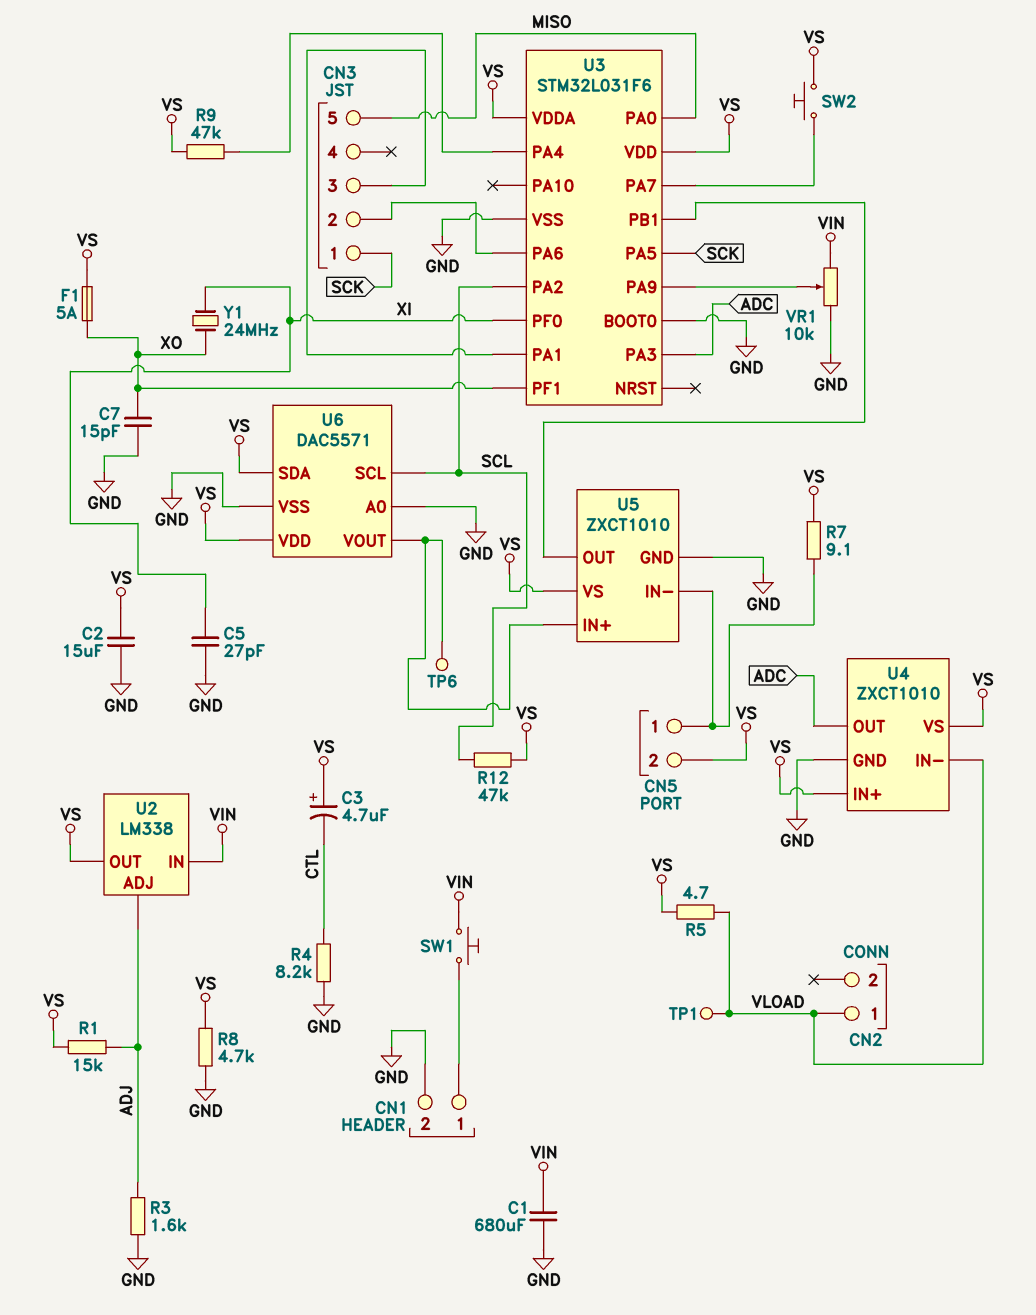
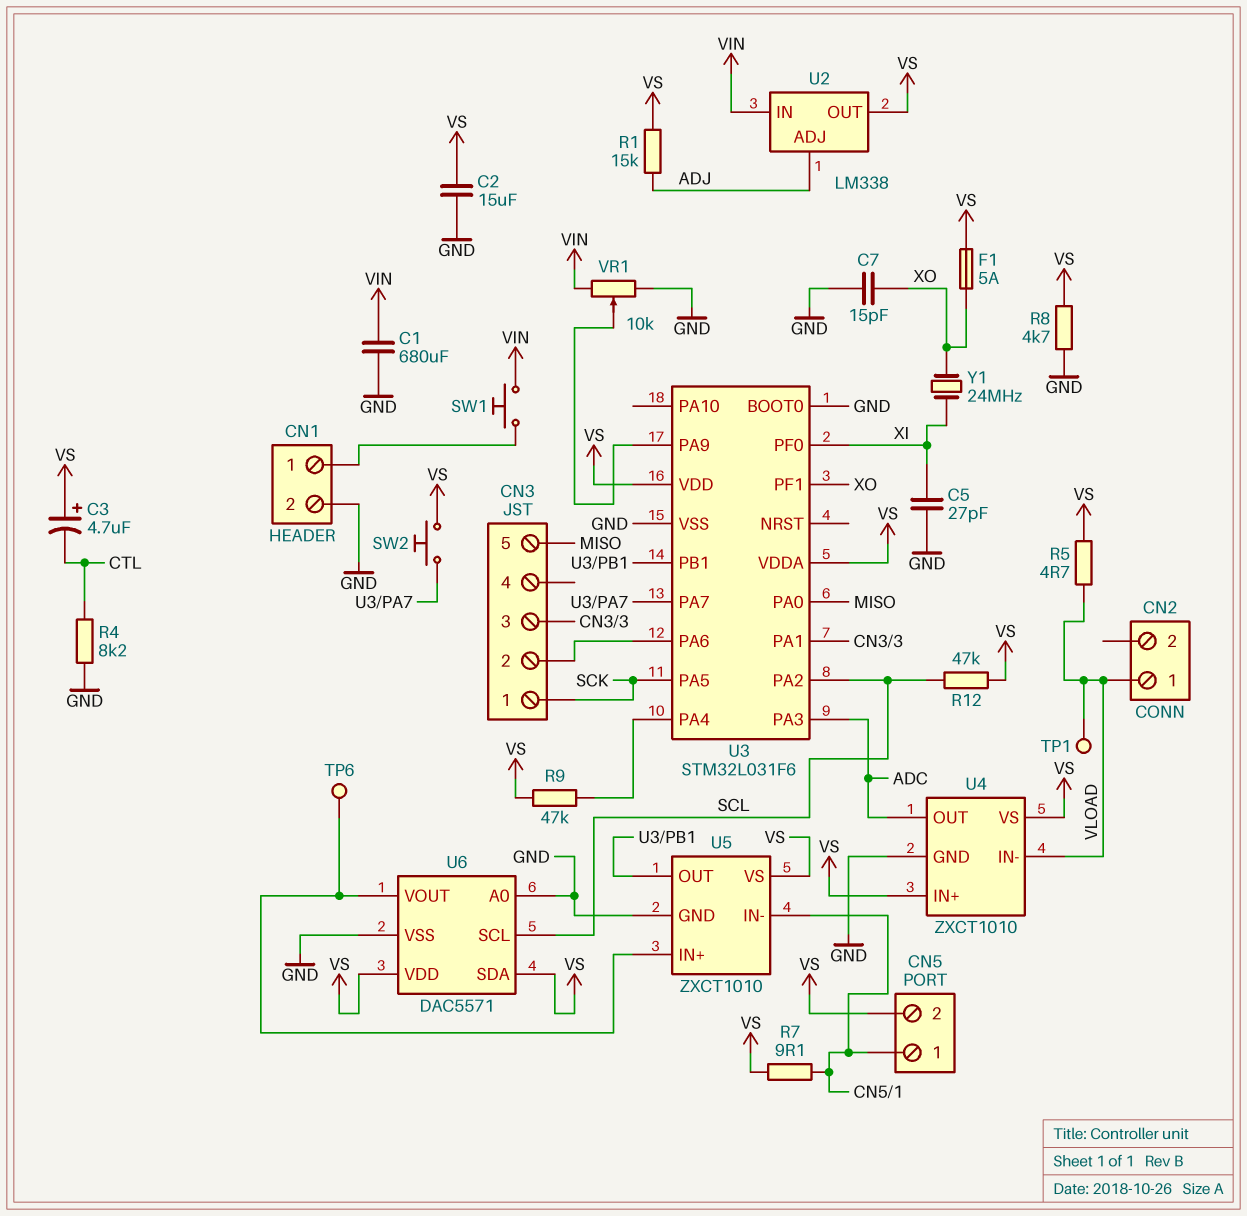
R3: 1.6k (ADJ, GND) -> none

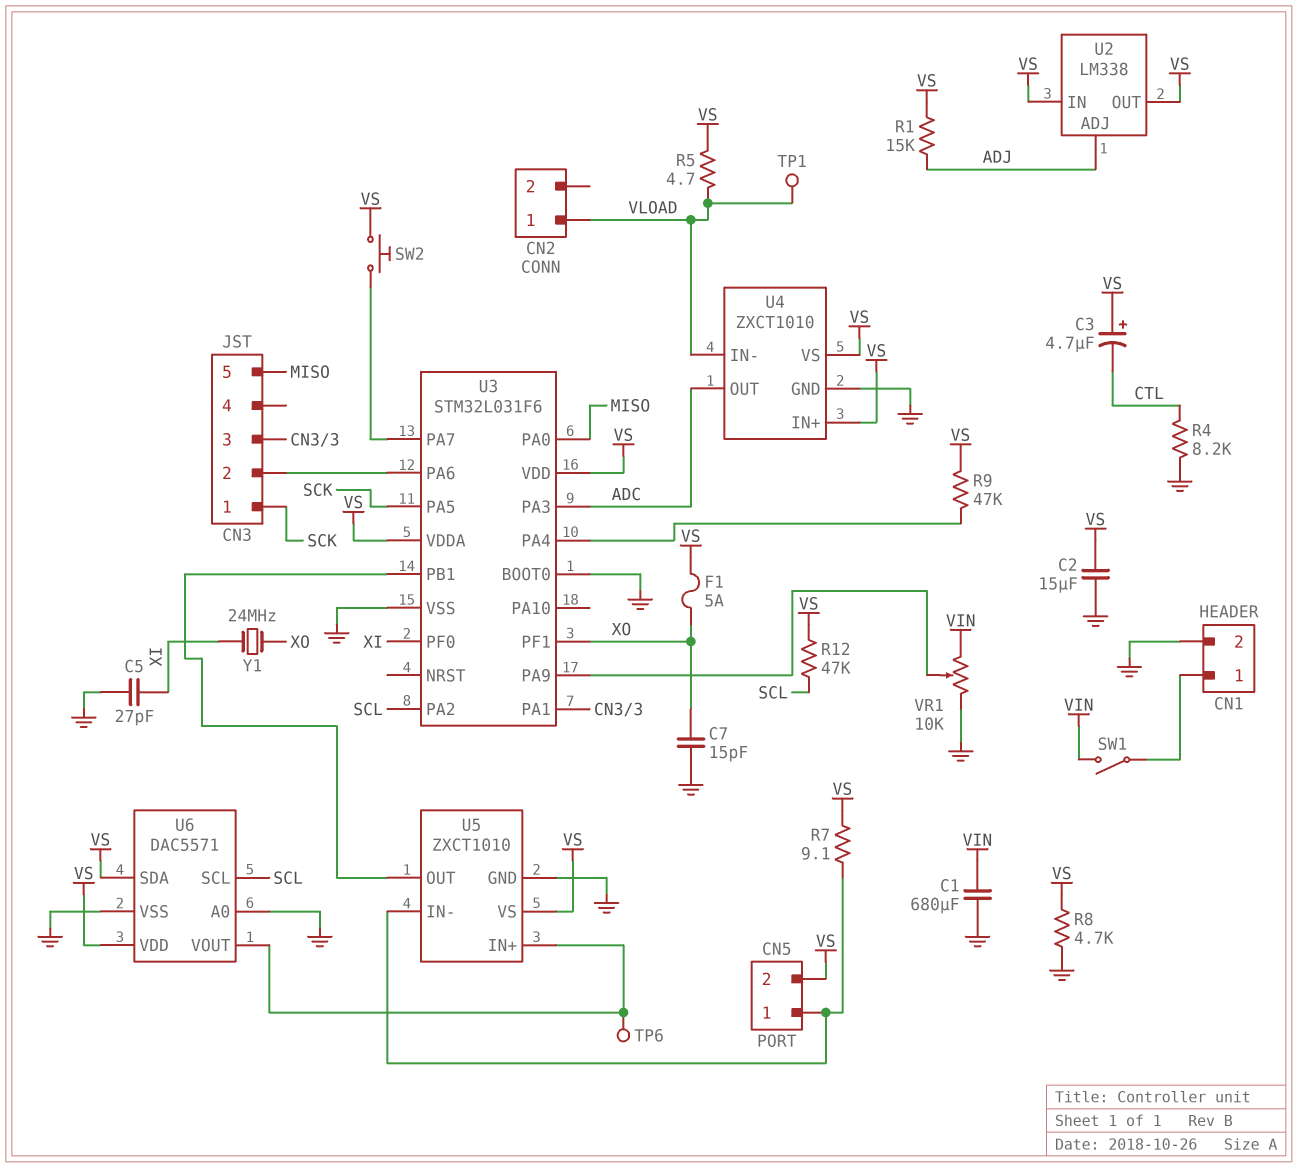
SW1: button (CN1/1, VIN) -> switch (CN1/1, VIN)
U2 pin IN: VIN -> VS

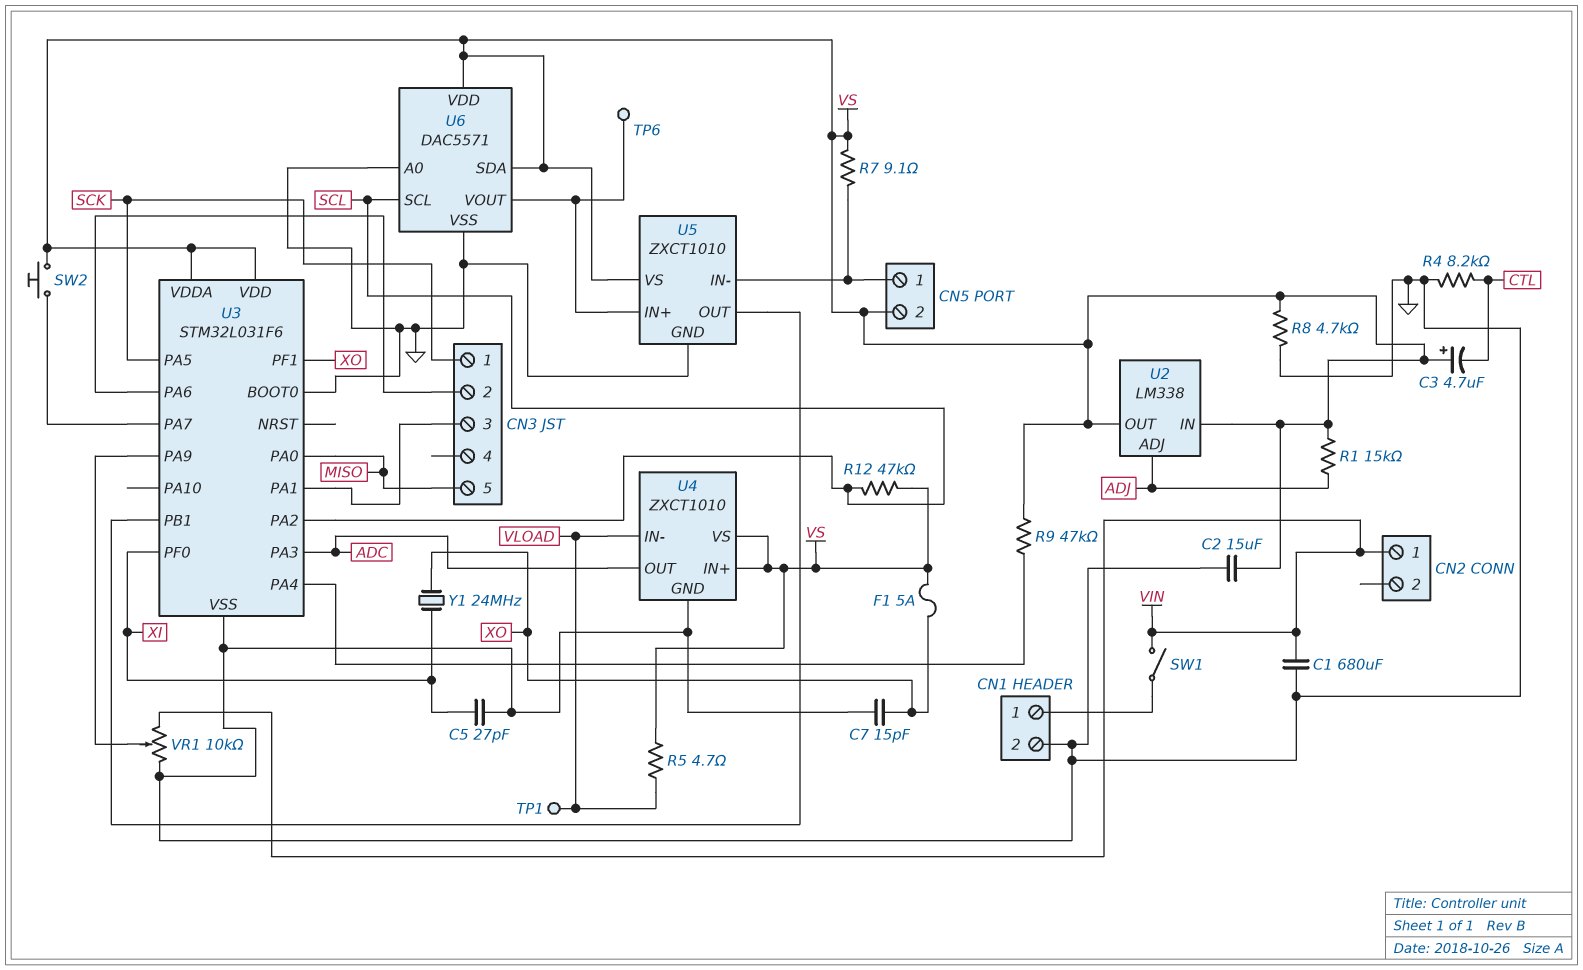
CN2 pin 1: VLOAD -> VIN

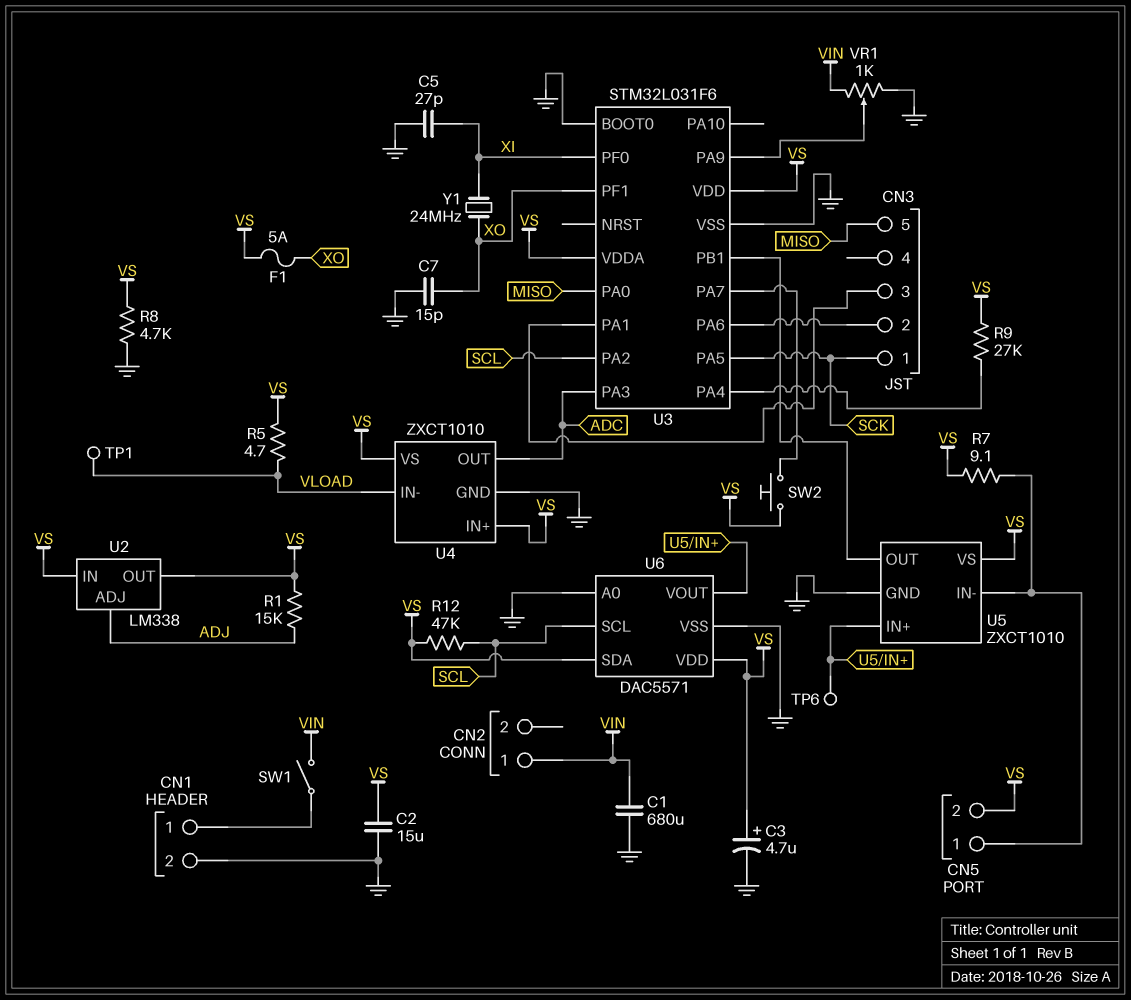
C3: 4.7uF (plus VS, minus CTL) -> 4.7uF (plus VS, minus GND)
R4: 8.2k (CTL, GND) -> none
R9: 47k (U3/PA4, VS) -> 27k (U3/PA4, VS)
VR1: 10k (GND, VIN, wiper U3/PA9) -> 1k (GND, VIN, wiper U3/PA9)

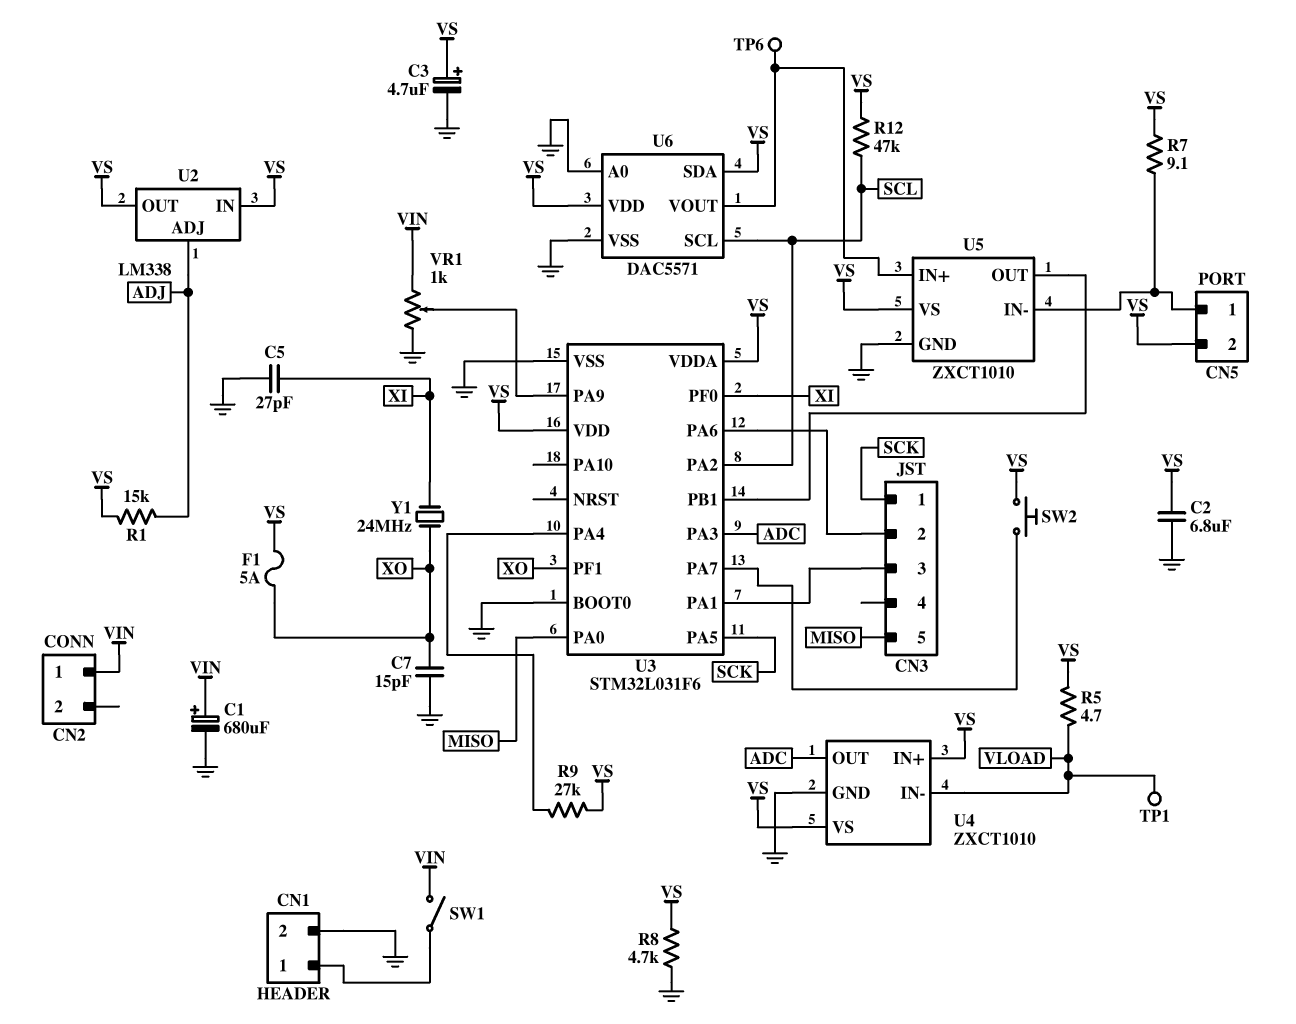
C1: 680uF (GND, VIN) -> 680uF (plus VIN, minus GND)
C2: 15uF (GND, VS) -> 6.8uF (GND, VS)

